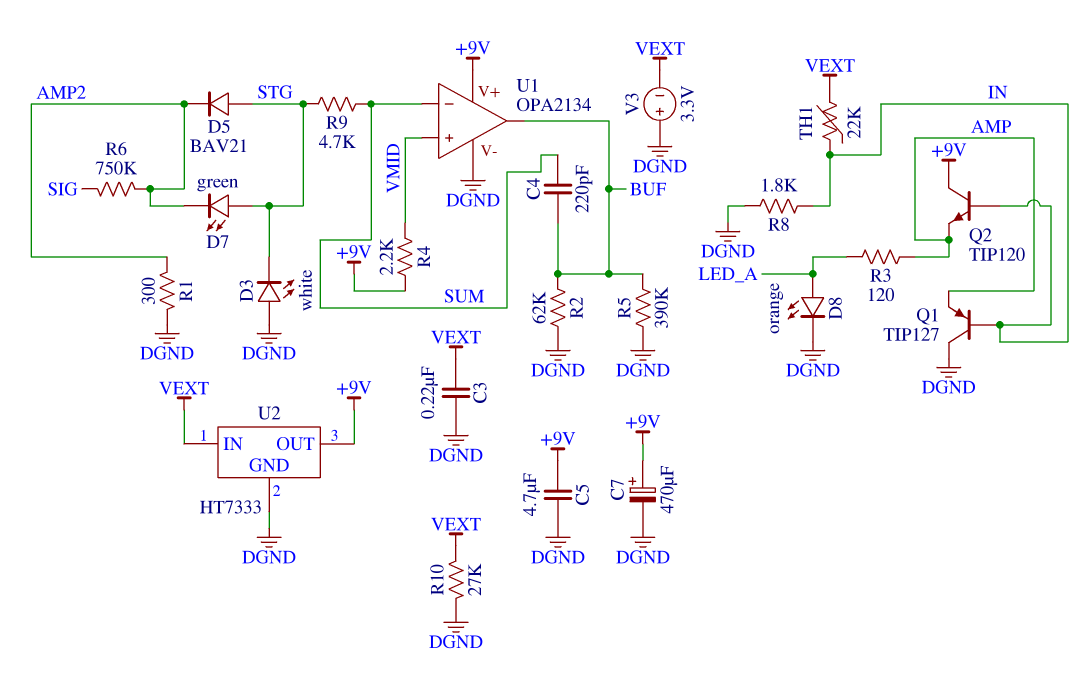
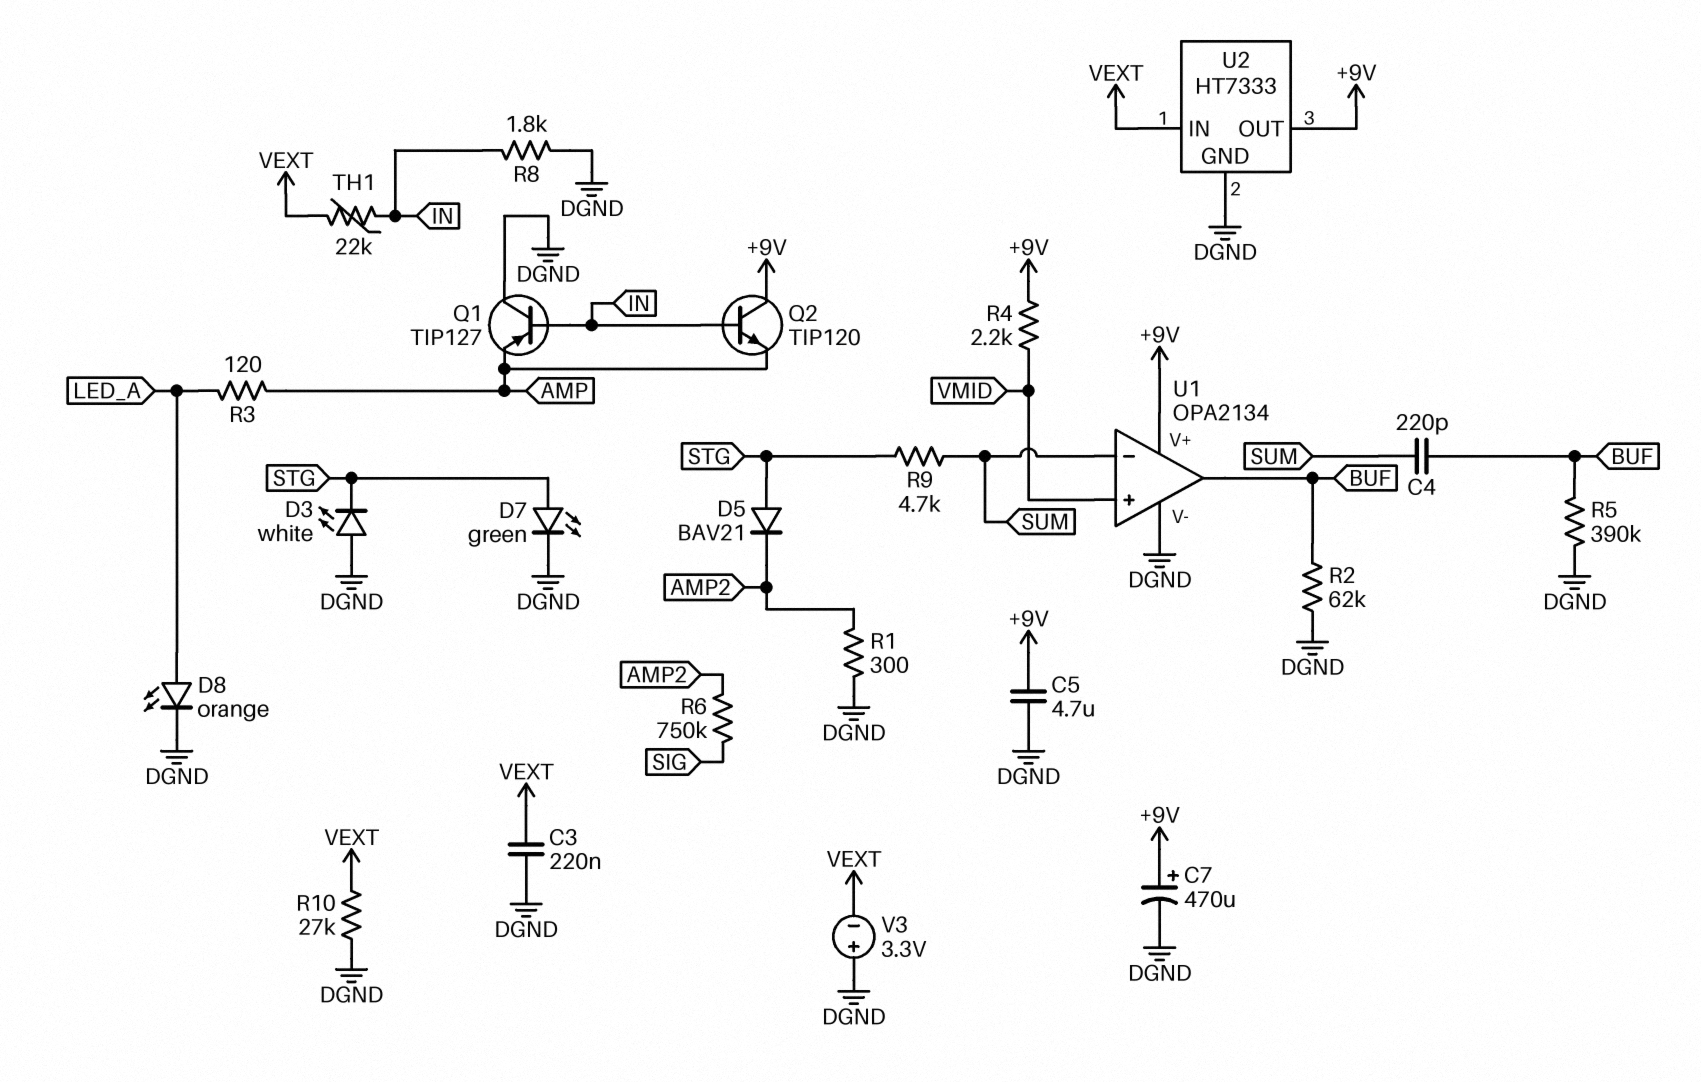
D7: LED green (A STG, K AMP2) -> LED green (A STG, K DGND)

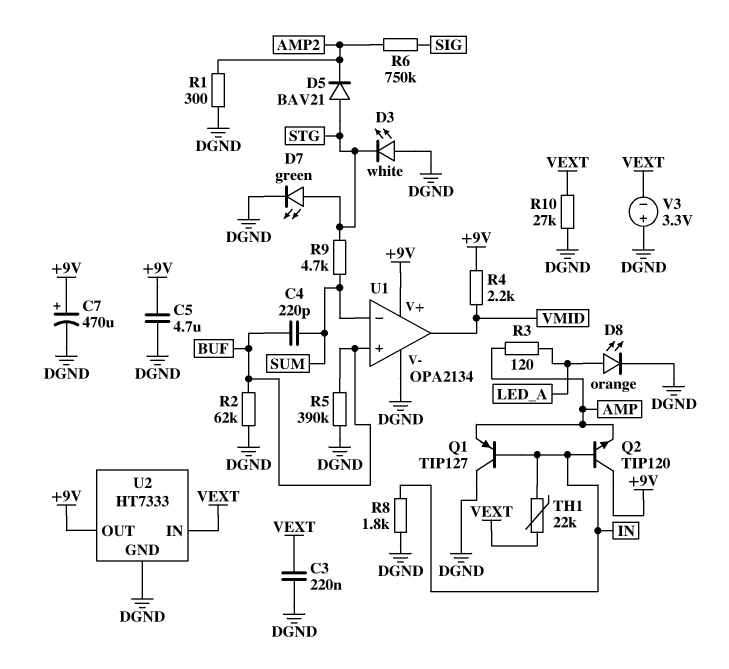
U1 pin in+: VMID -> BUF
U1 pin out: BUF -> VMID

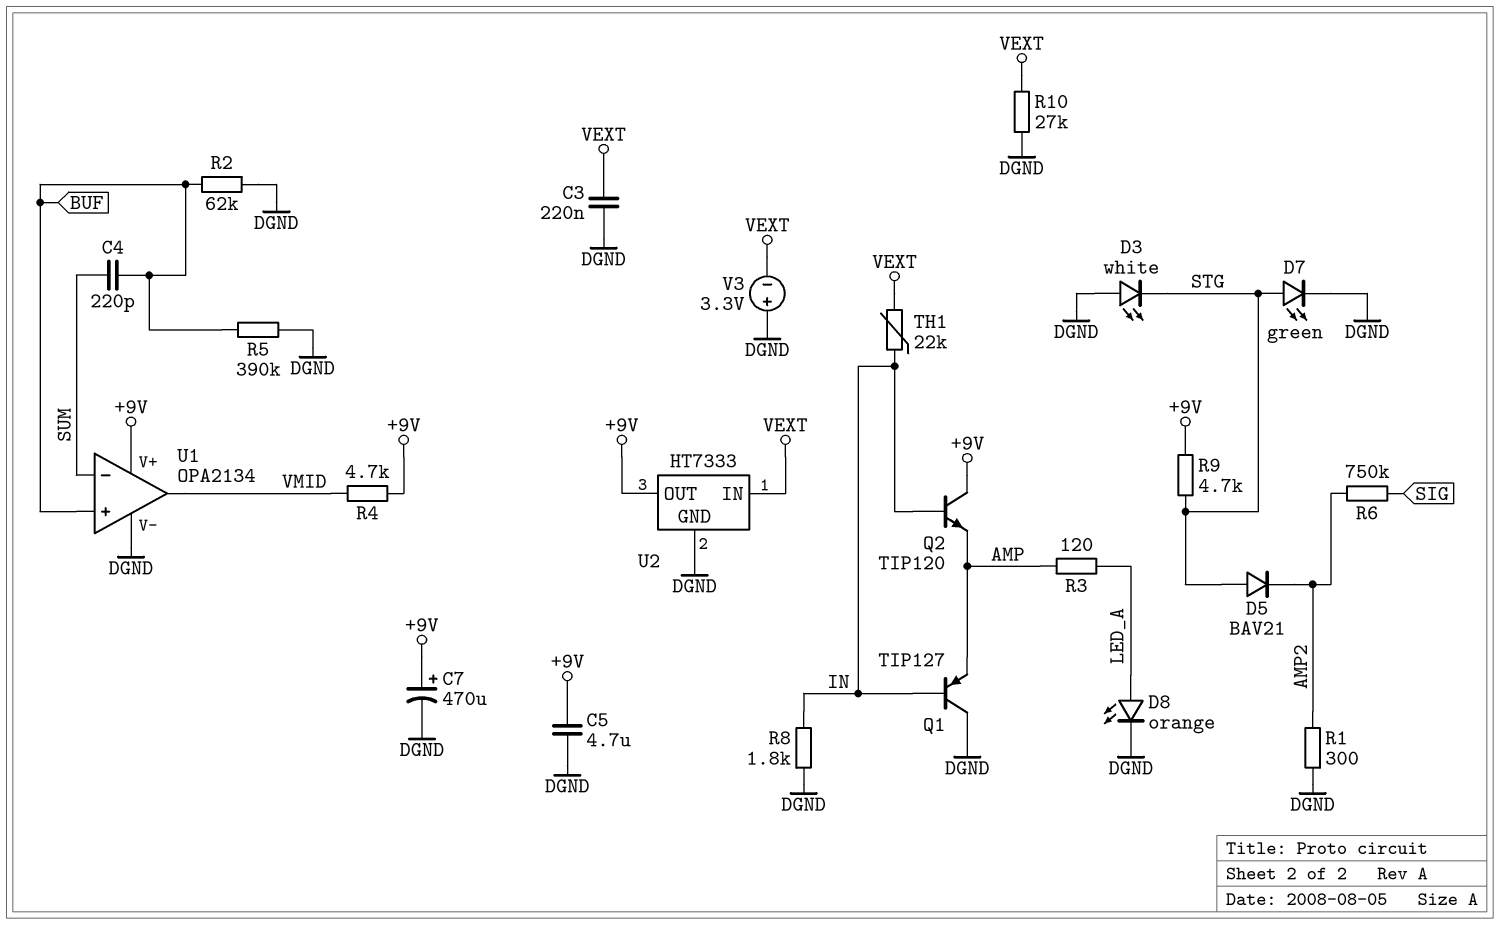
R4: 2.2k (+9V, VMID) -> 4.7k (+9V, VMID)
R9: 4.7k (STG, SUM) -> 4.7k (+9V, STG)

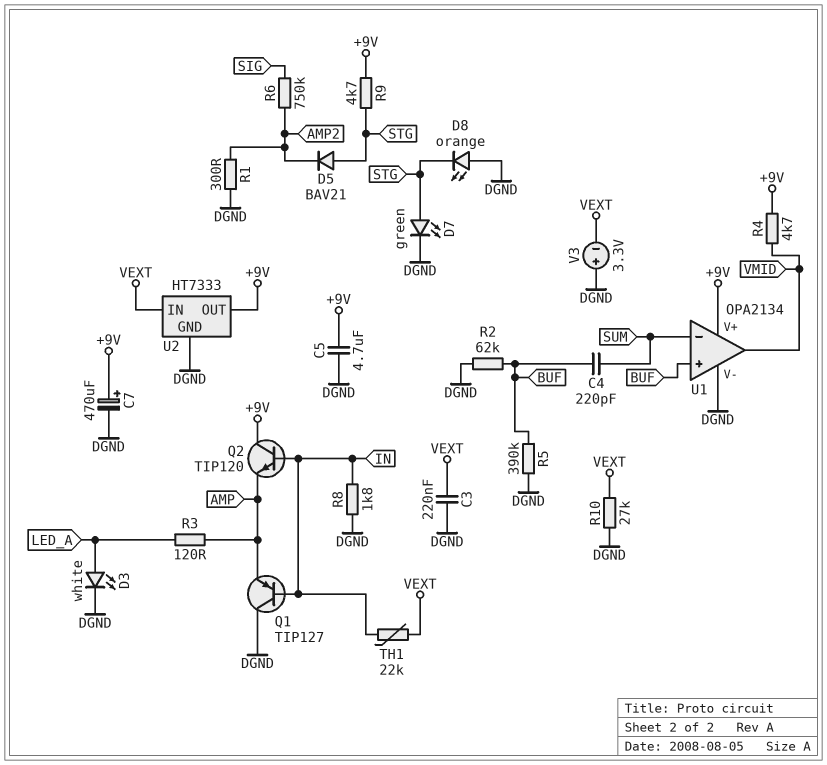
D3: LED white (A DGND, K STG) -> LED white (A LED_A, K DGND)
D8: LED orange (A LED_A, K DGND) -> LED orange (A DGND, K STG)

